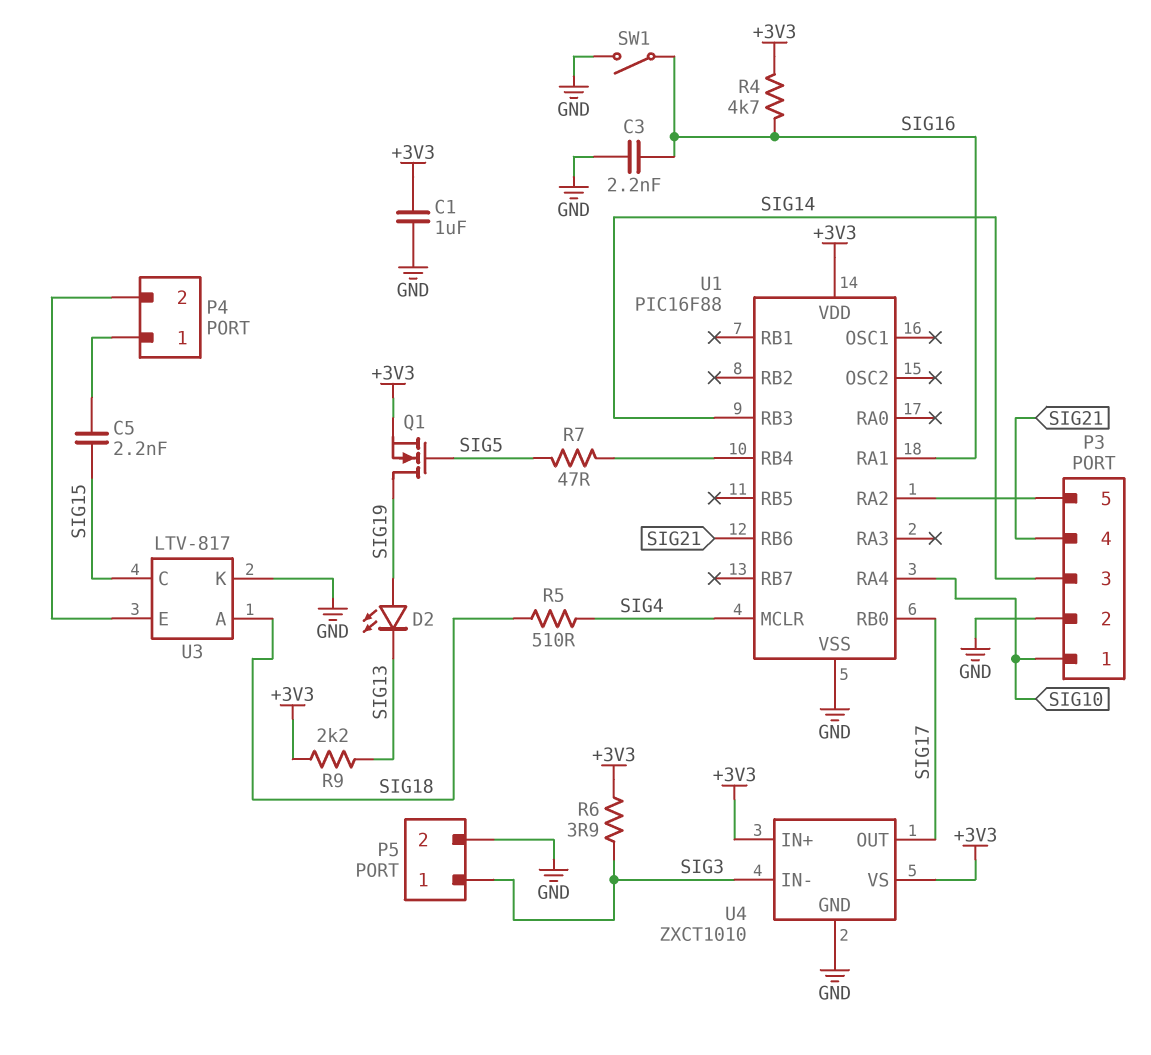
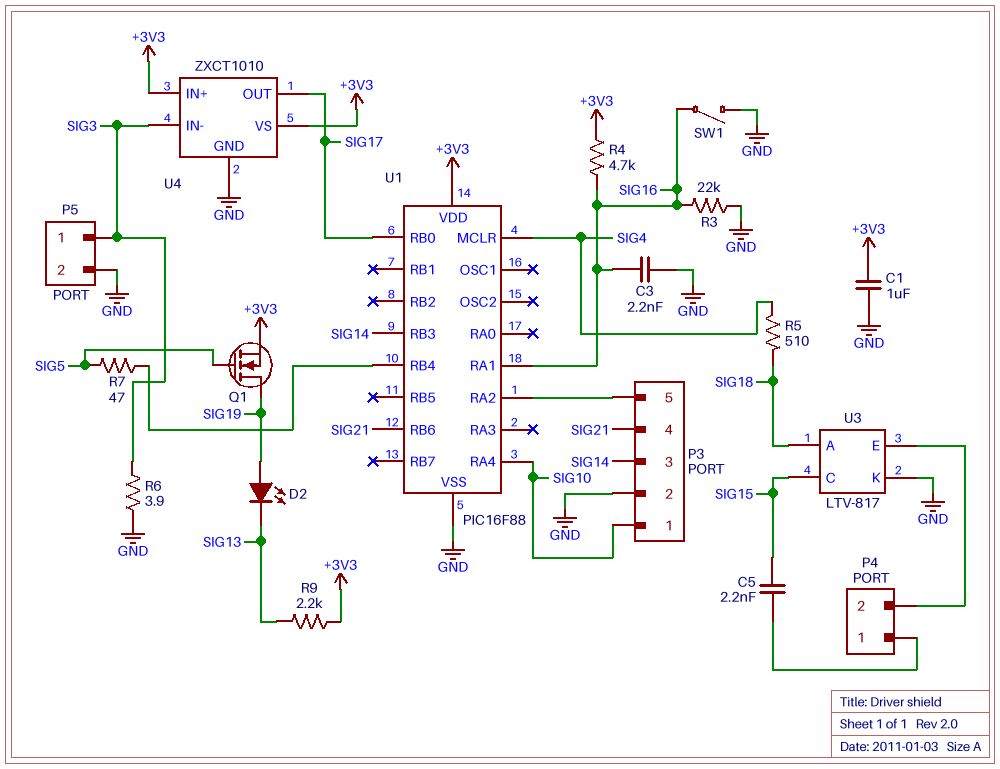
R3: none -> 22k (GND, SIG16)
R6: 3.9 (+3V3, SIG3) -> 3.9 (GND, SIG3)

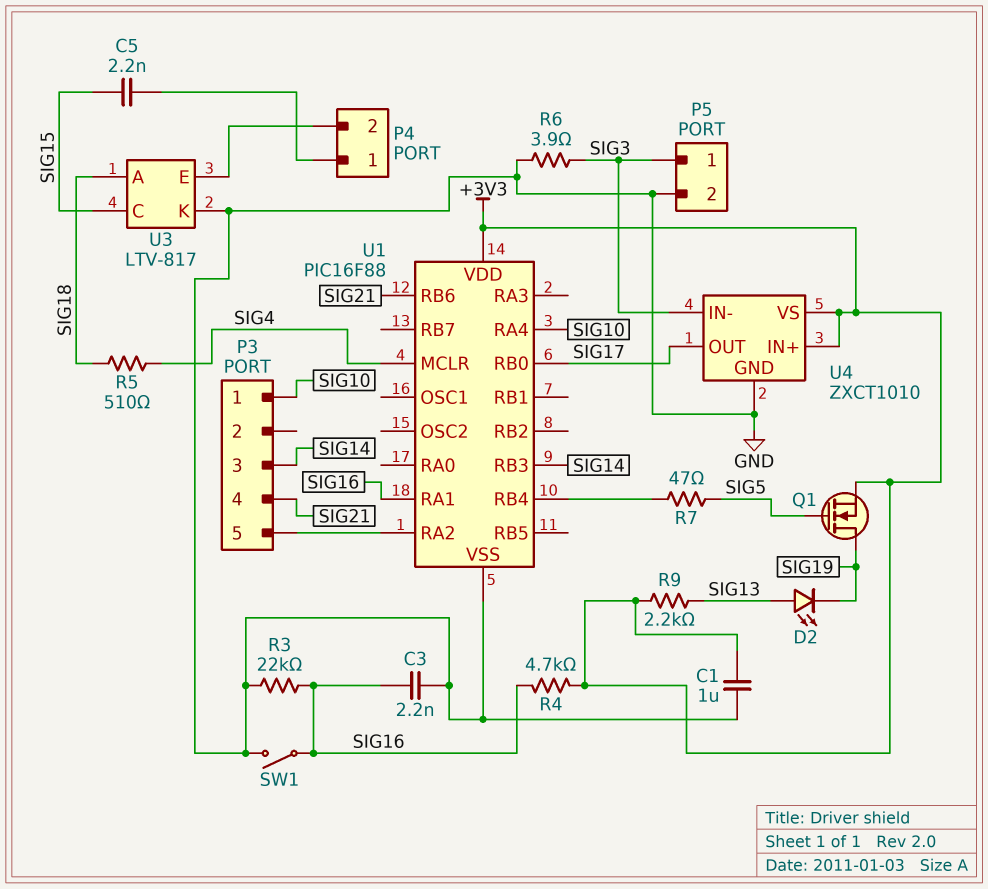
D2: LED (A SIG19, K SIG13) -> LED (A SIG13, K SIG19)
P3 pin 2: GND -> none

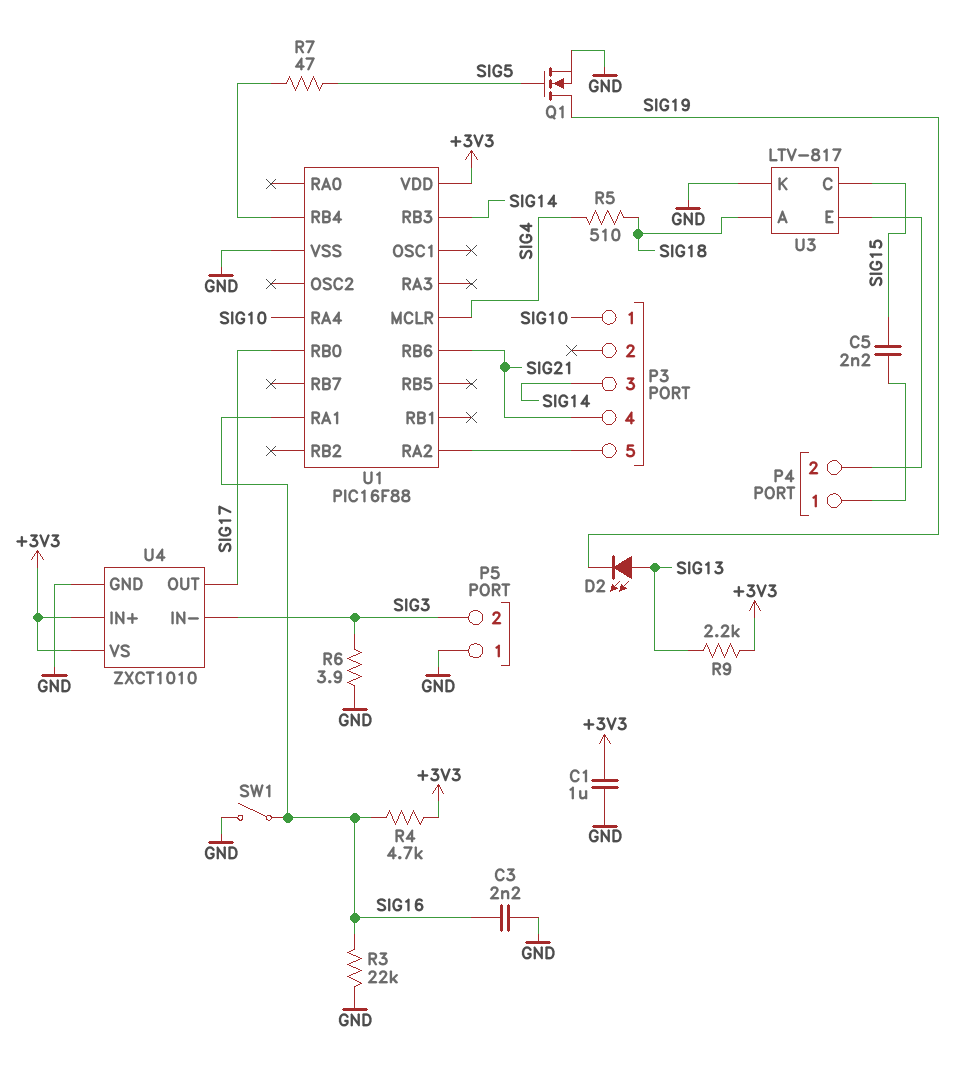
P5 pin 1: SIG3 -> GND
P5 pin 2: GND -> SIG3
Q1: NMOS (G SIG5, D SIG19, S +3V3) -> NMOS (G SIG5, D SIG19, S GND)

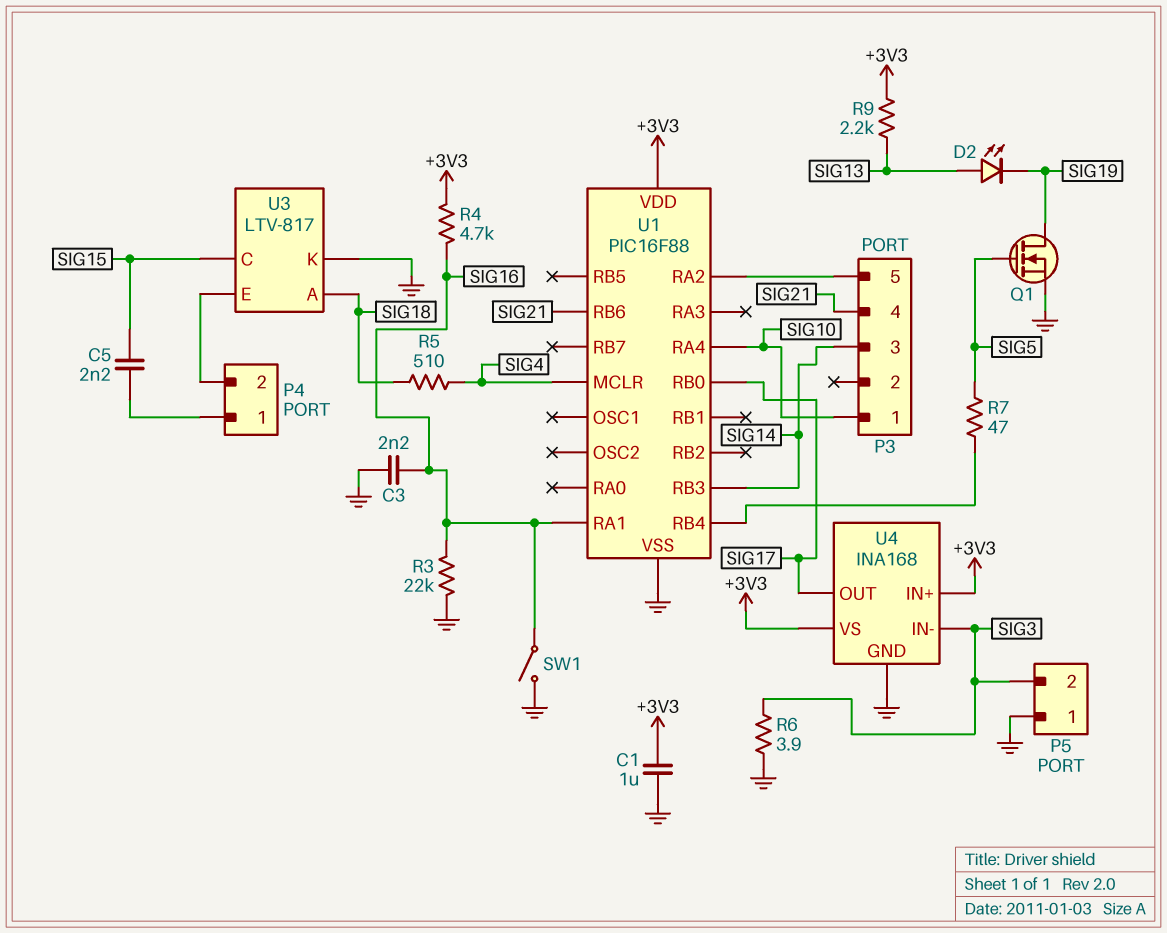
U4: ZXCT1010 -> INA168

